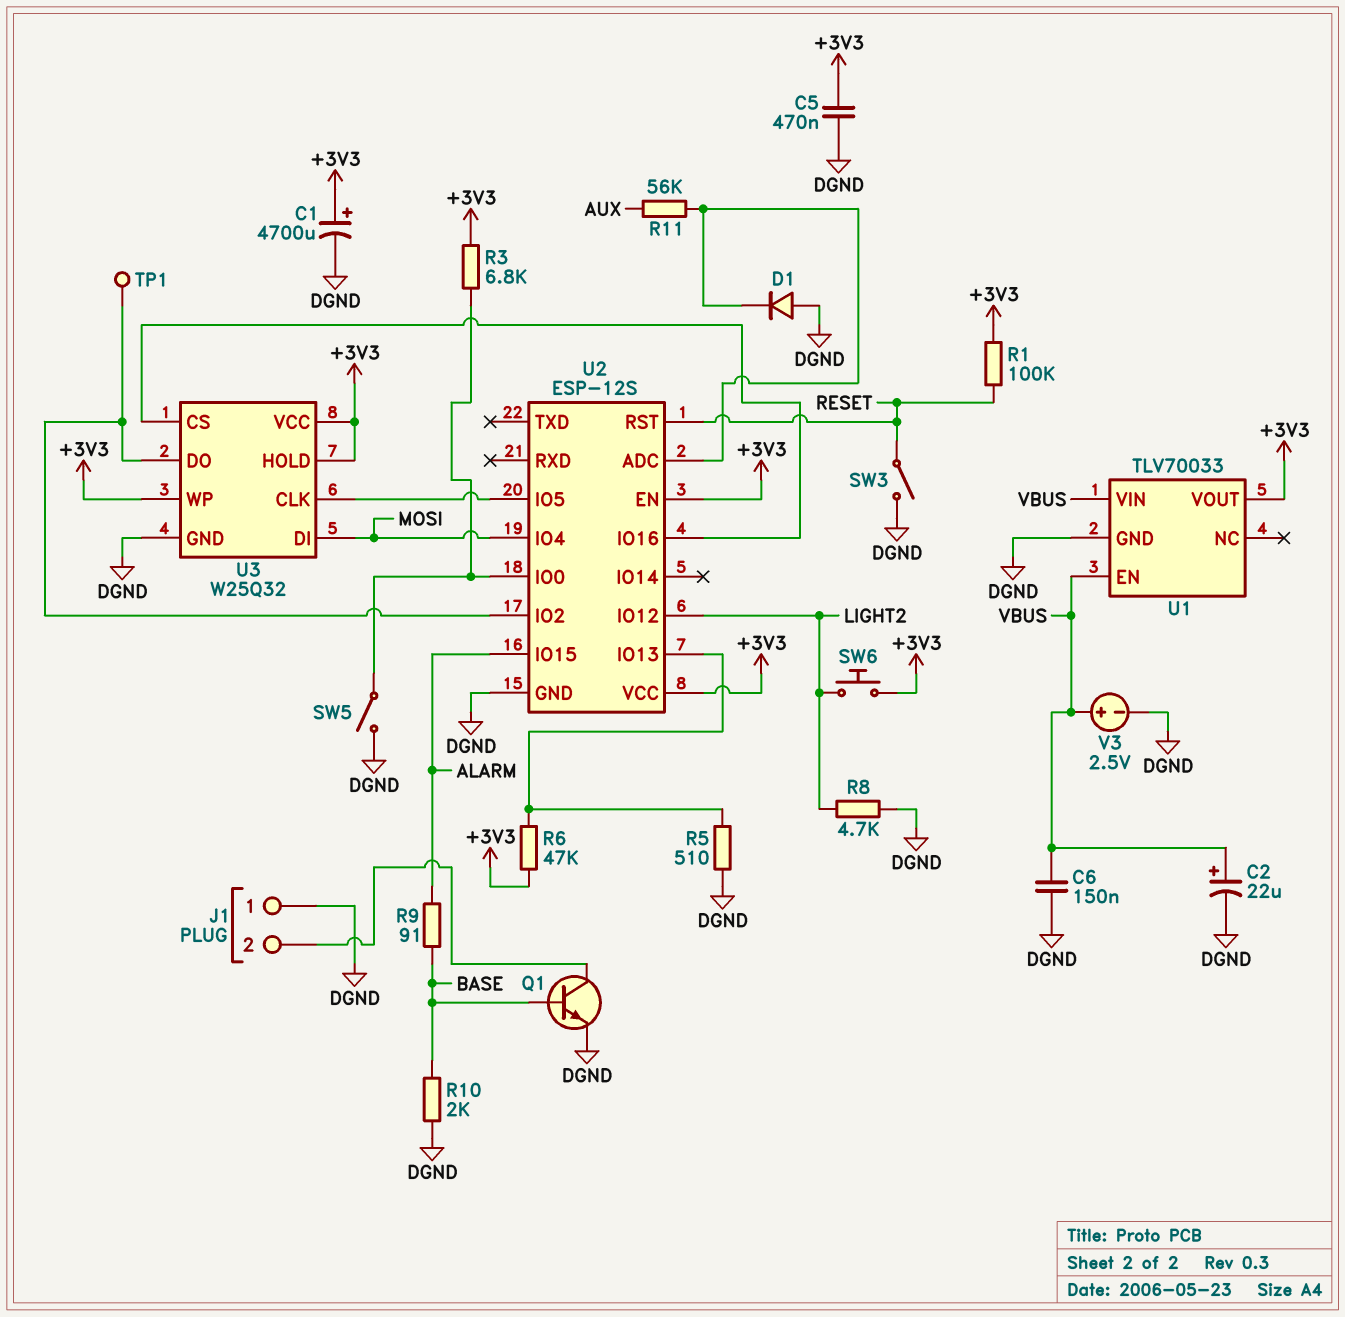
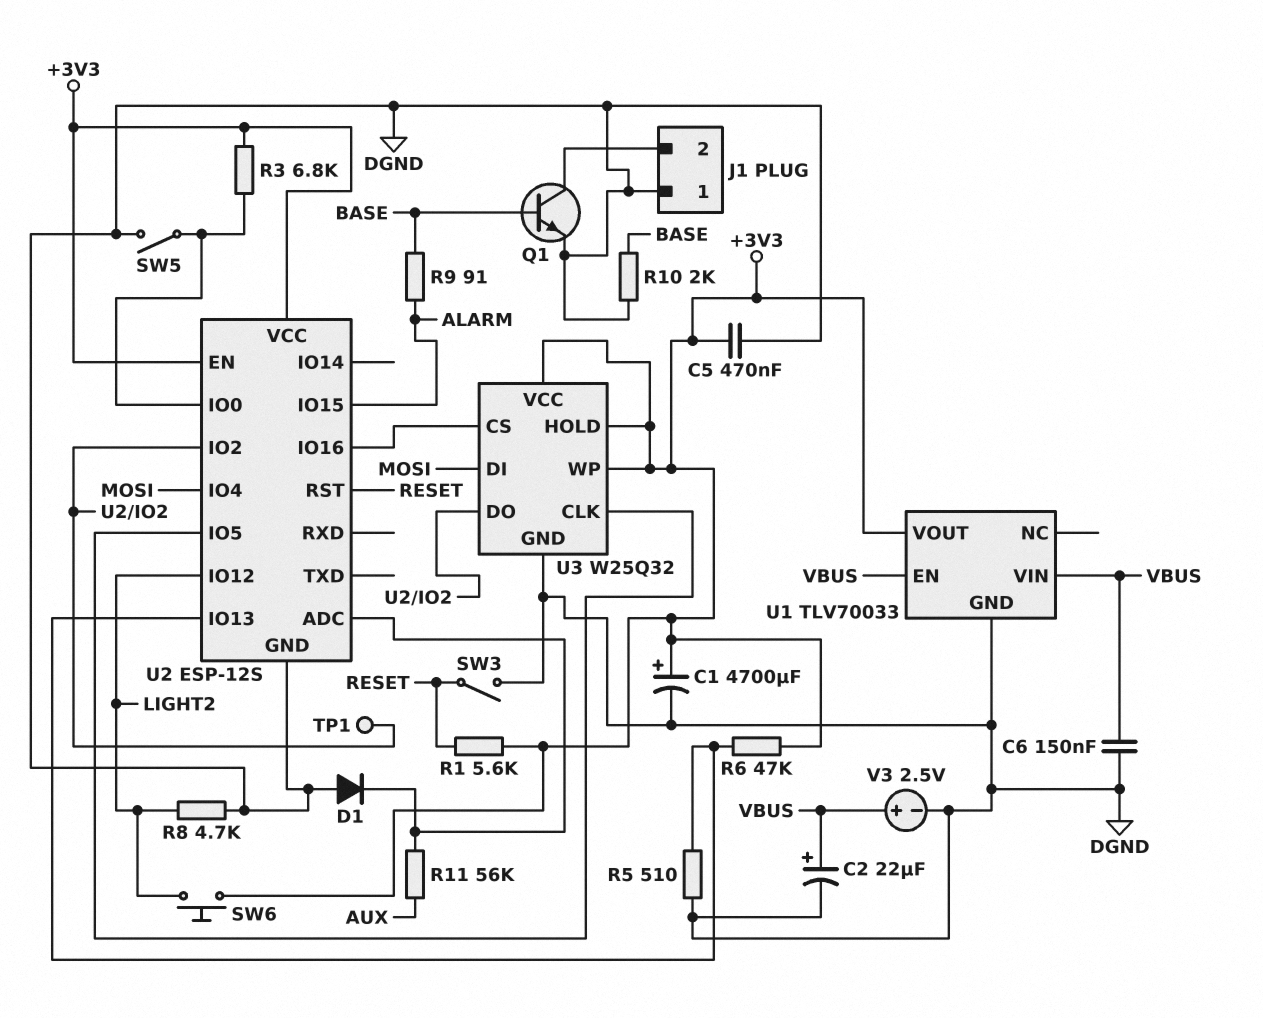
R1: 100k (+3V3, RESET) -> 5.6k (+3V3, RESET)

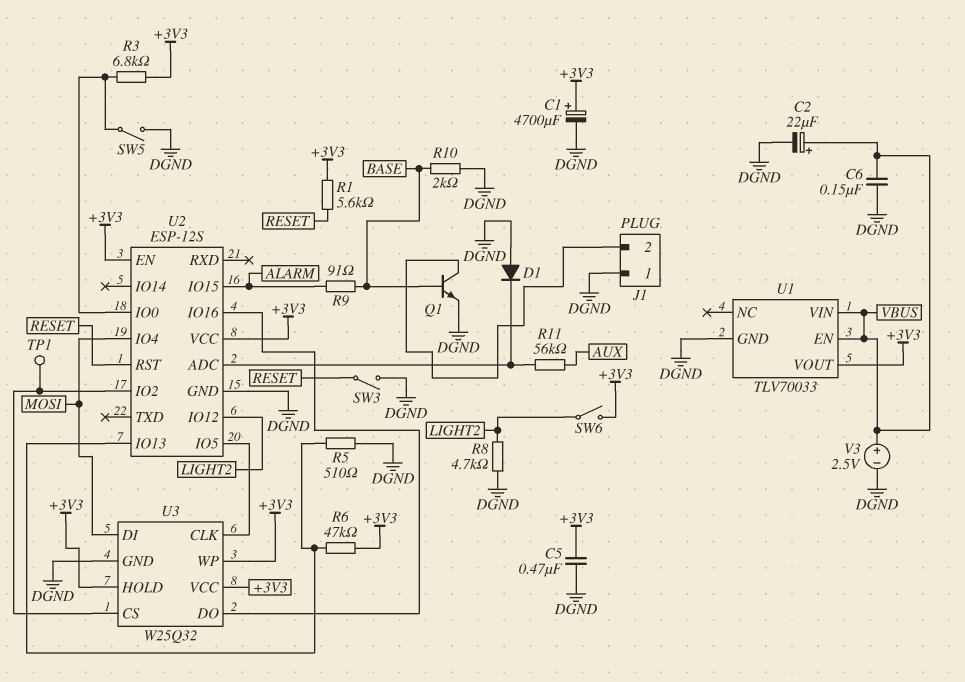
SW6: button (+3V3, LIGHT2) -> switch (+3V3, LIGHT2)
U3 pin CS: U2/IO16 -> U2/IO2
U3 pin DO: U2/IO2 -> U2/IO16

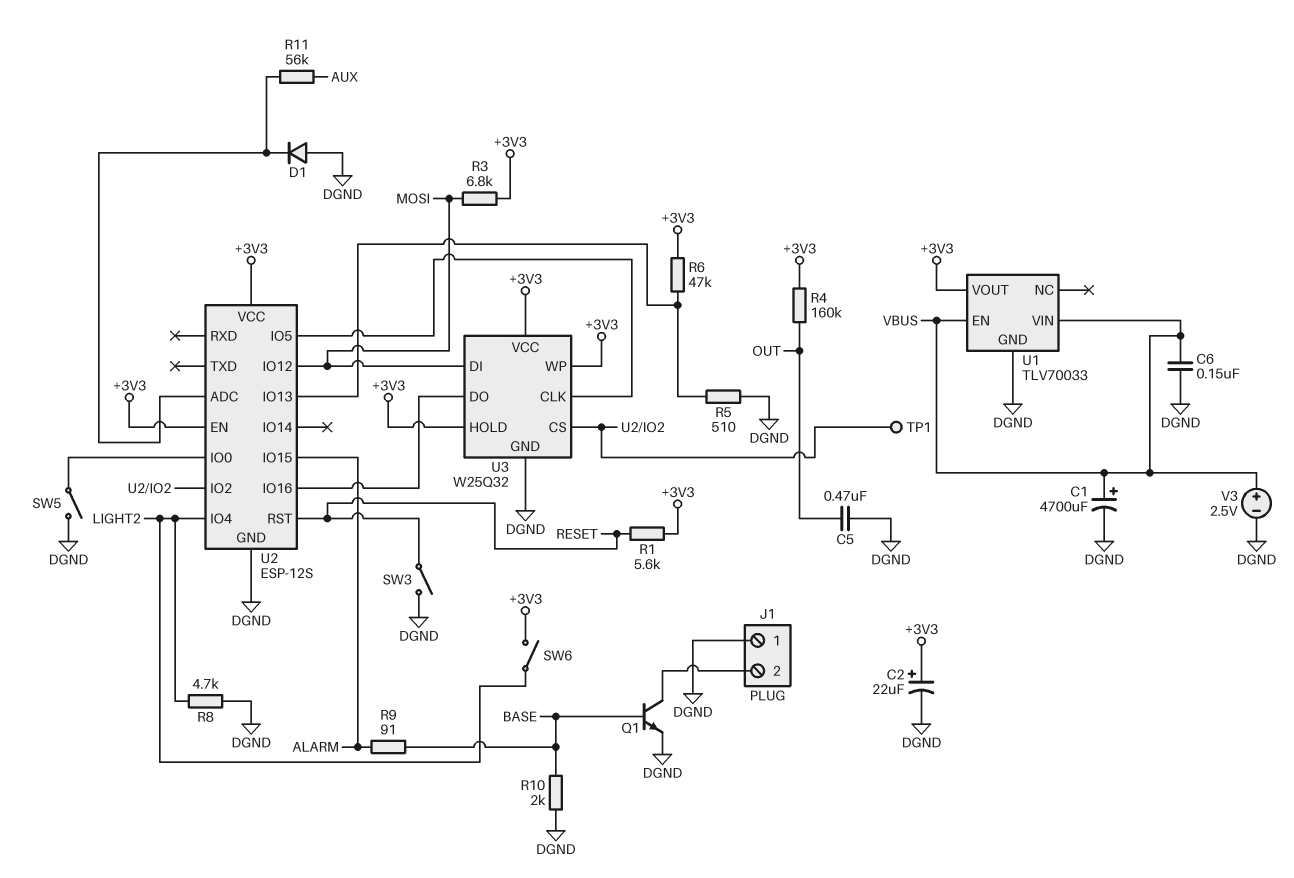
C1: 4700uF (plus +3V3, minus DGND) -> 4700uF (plus VBUS, minus DGND)
C2: 22uF (plus VBUS, minus DGND) -> 22uF (plus +3V3, minus DGND)
C5: 470nF (+3V3, DGND) -> 470nF (DGND, OUT)
R3: 6.8k (+3V3, U2/IO0) -> 6.8k (+3V3, MOSI)
R4: none -> 160k (+3V3, OUT)
U2 pin IO4: MOSI -> LIGHT2
U2 pin IO12: LIGHT2 -> MOSI

